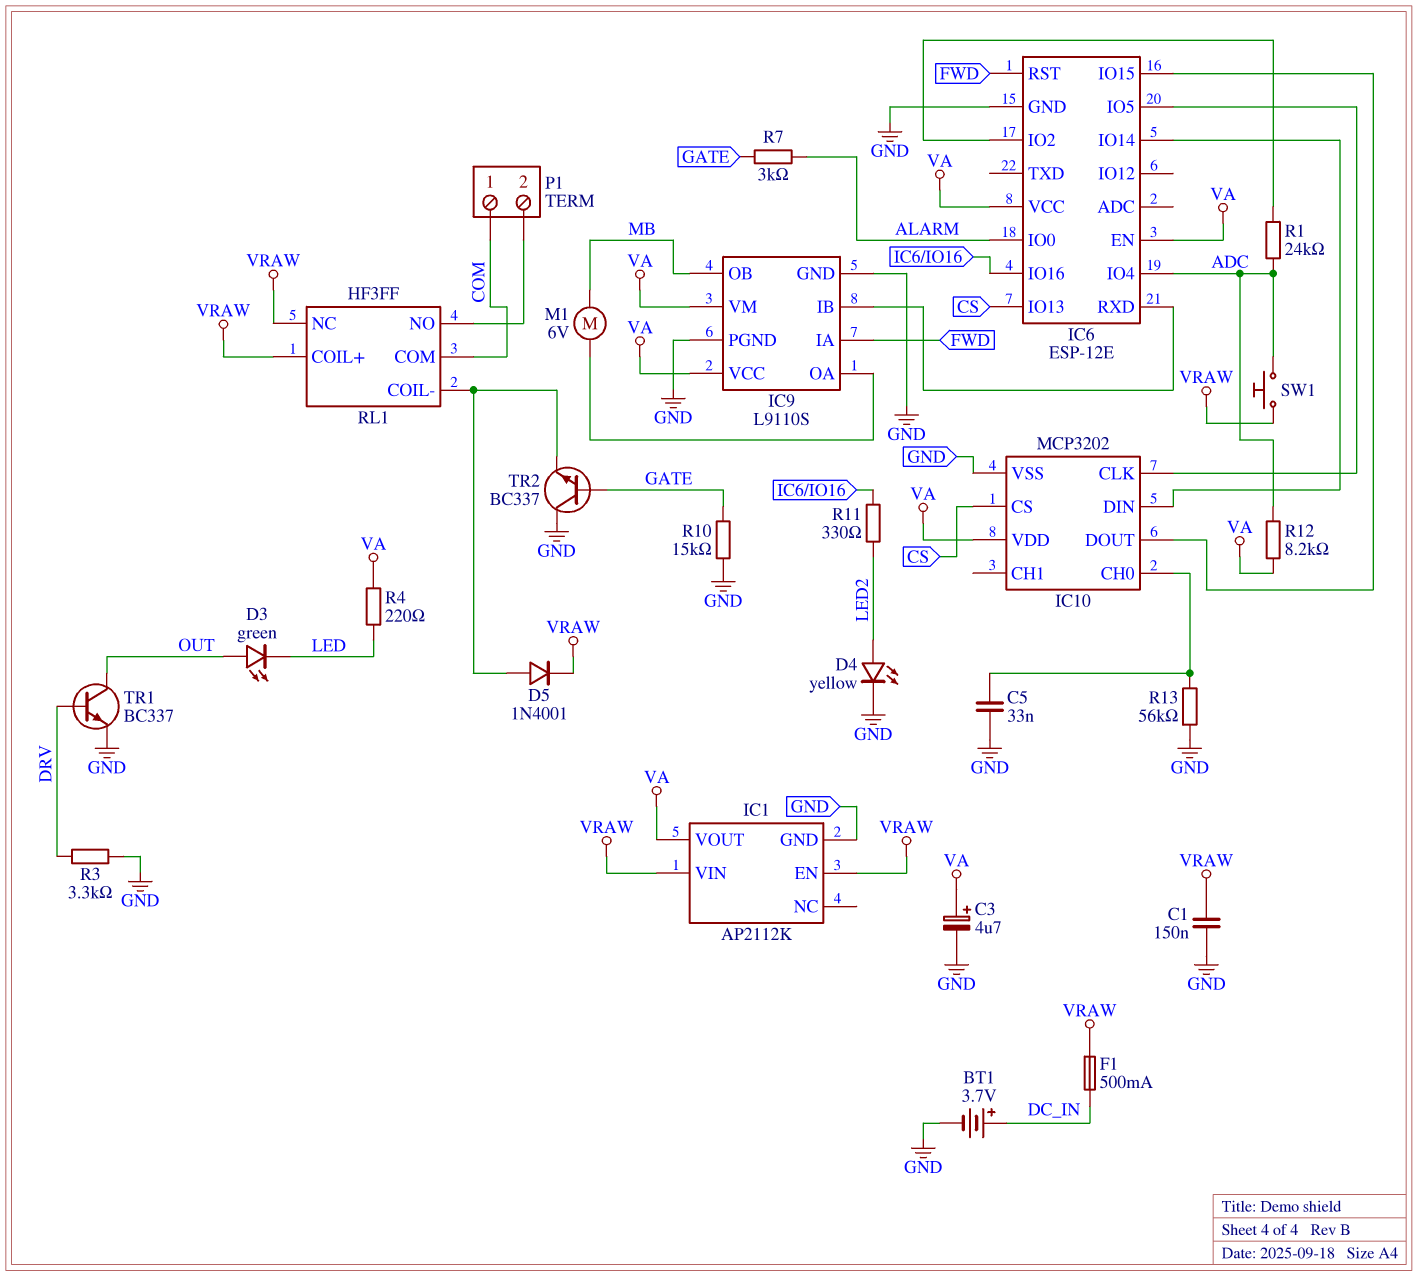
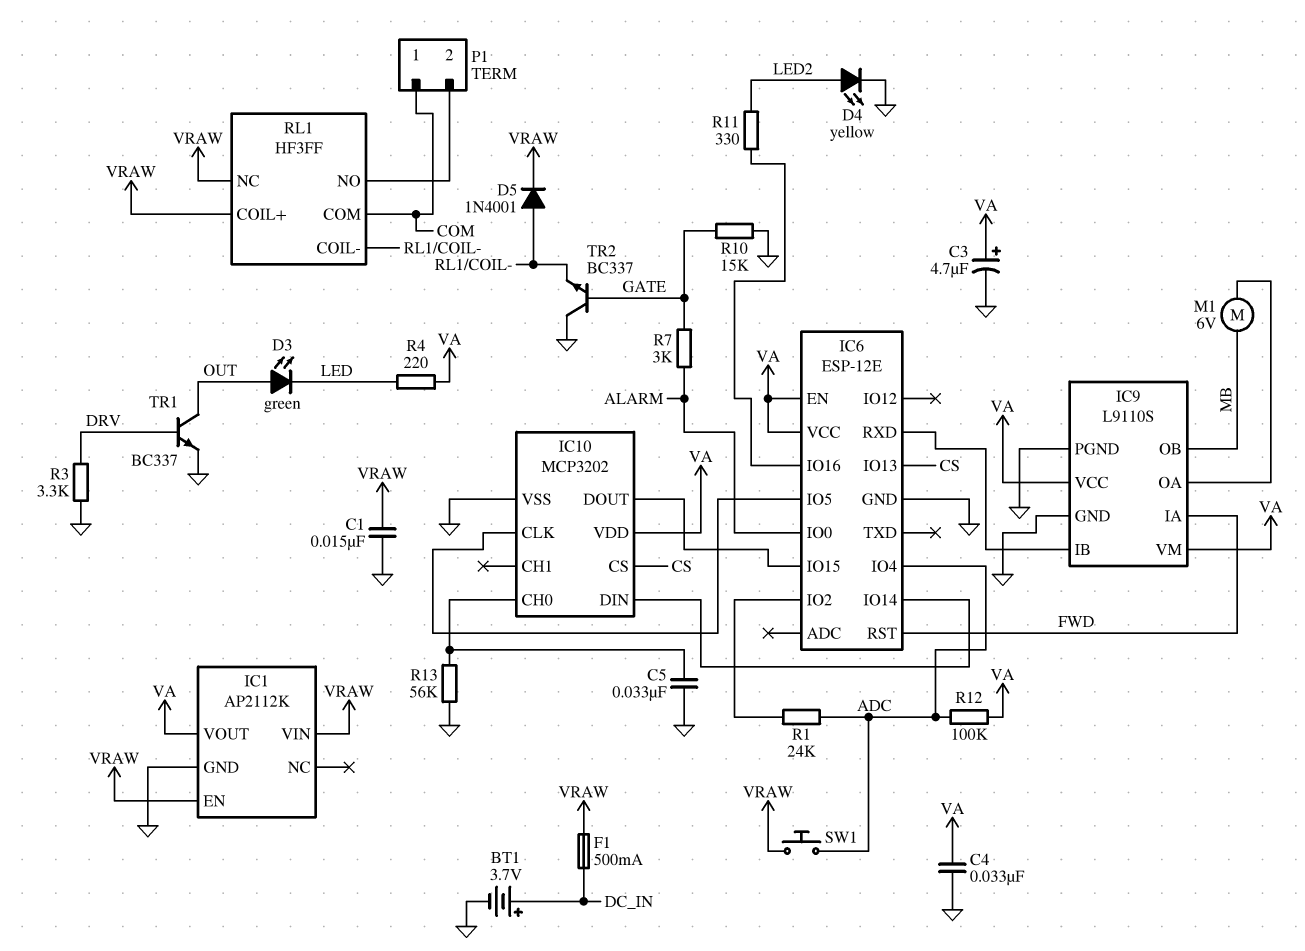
C1: 150nF (GND, VRAW) -> 15nF (GND, VRAW)
C4: none -> 33nF (GND, VA)
R12: 8.2k (ADC, VA) -> 100k (ADC, VA)

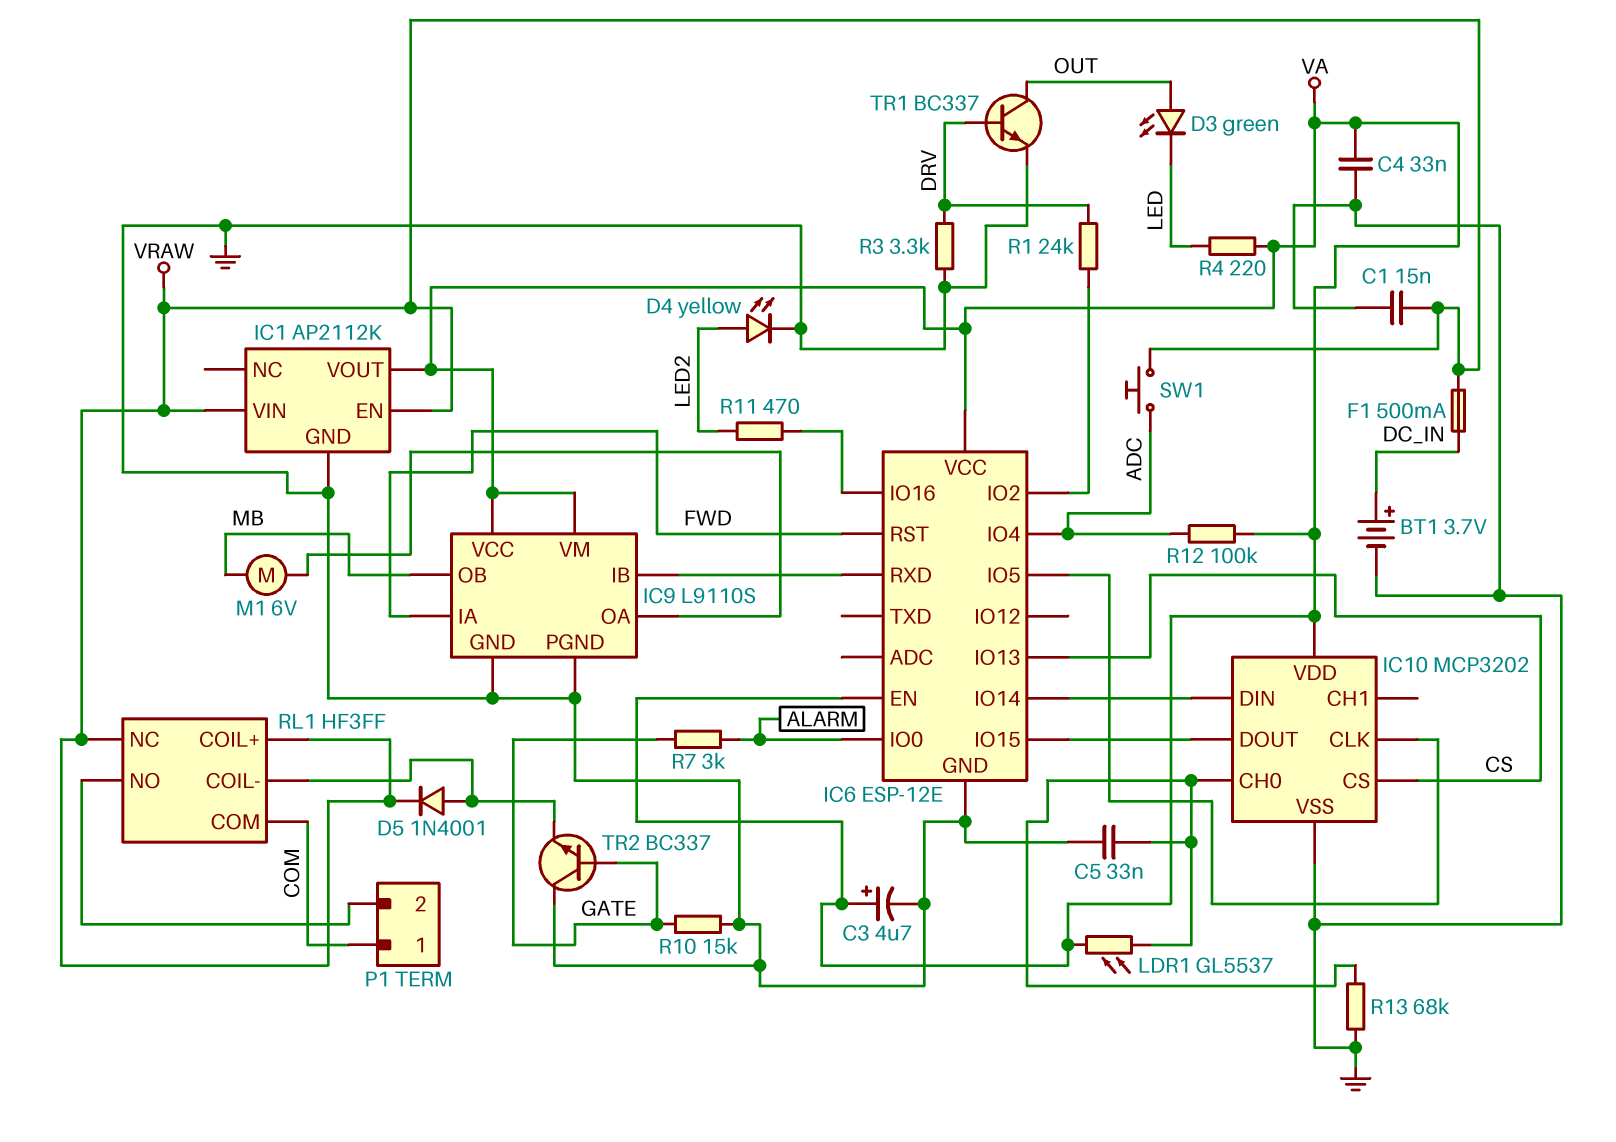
LDR1: none -> GL5537 (IC10/CH0, VA)
R1: 24k (ADC, IC6/IO2) -> 24k (DRV, IC6/IO2)
R11: 330 (IC6/IO16, LED2) -> 470 (IC6/IO16, LED2)
R13: 56k (GND, IC10/CH0) -> 68k (GND, IC10/CH0)

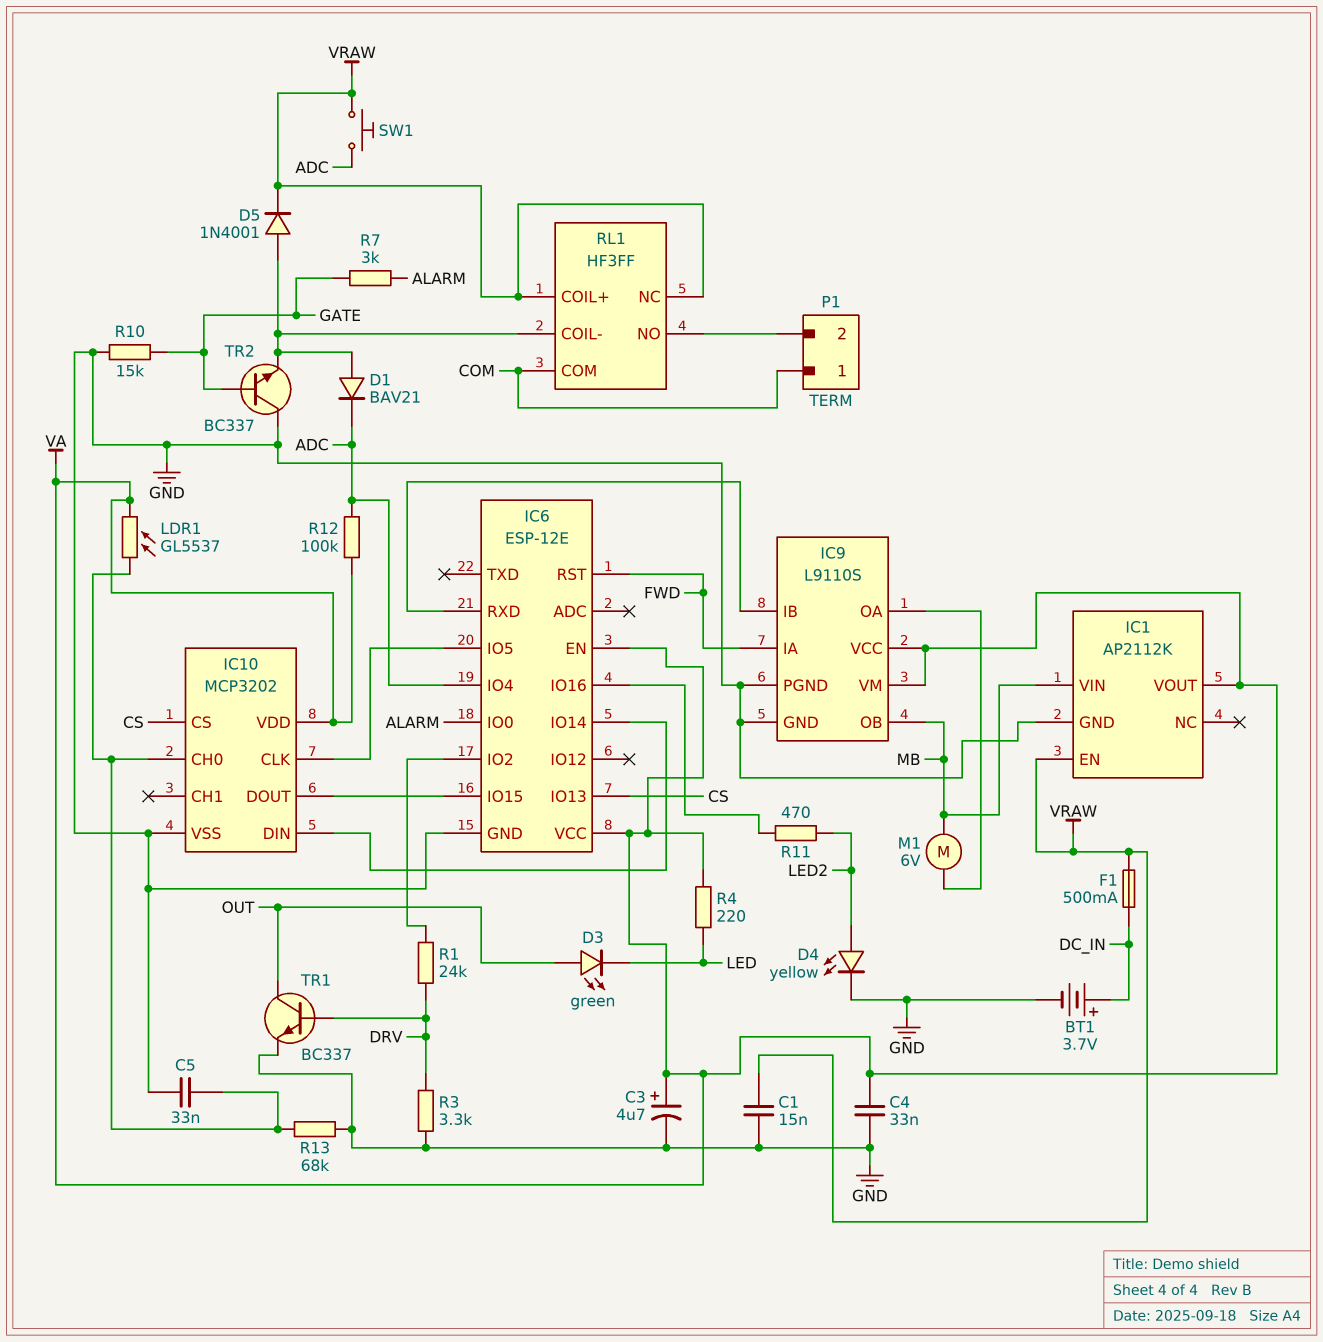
D1: none -> diode BAV21 (A RL1/COIL-, K ADC)
IC1 pin VIN: VRAW -> MB

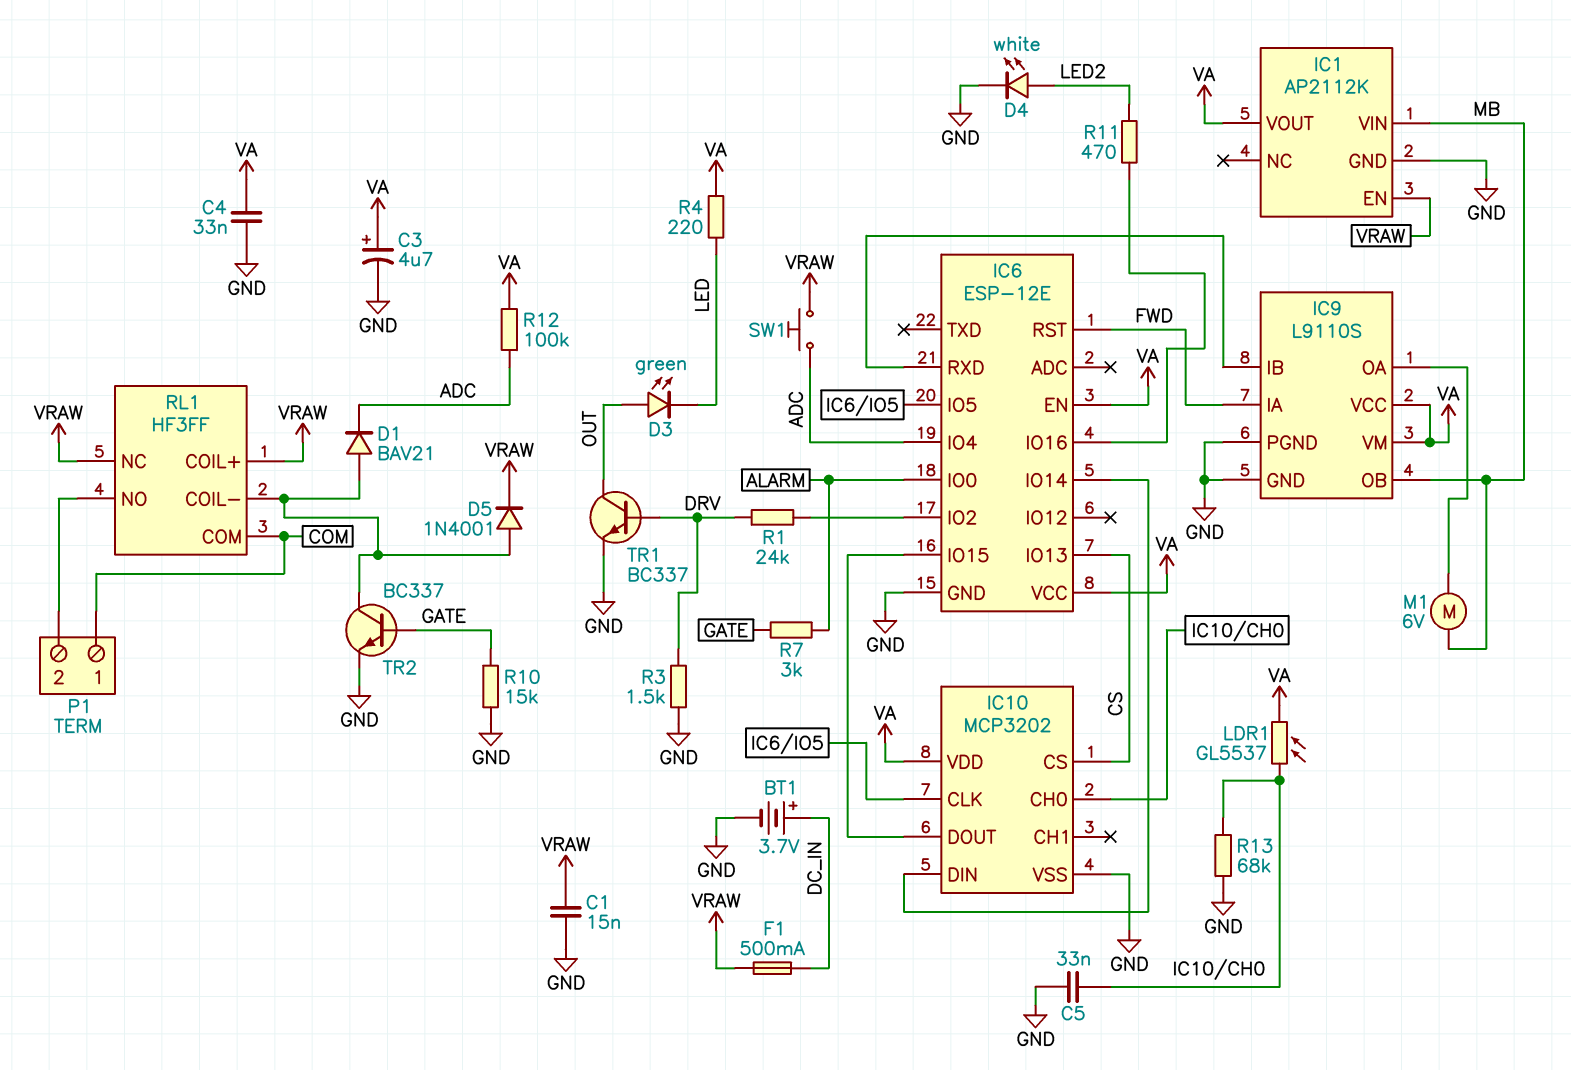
D4: LED yellow (A LED2, K GND) -> LED white (A LED2, K GND)
R3: 3.3k (DRV, GND) -> 1.5k (DRV, GND)
TR2: NPN BC337 (B GATE, C GND, E RL1/COIL-) -> NPN BC337 (B GATE, C RL1/COIL-, E GND)

